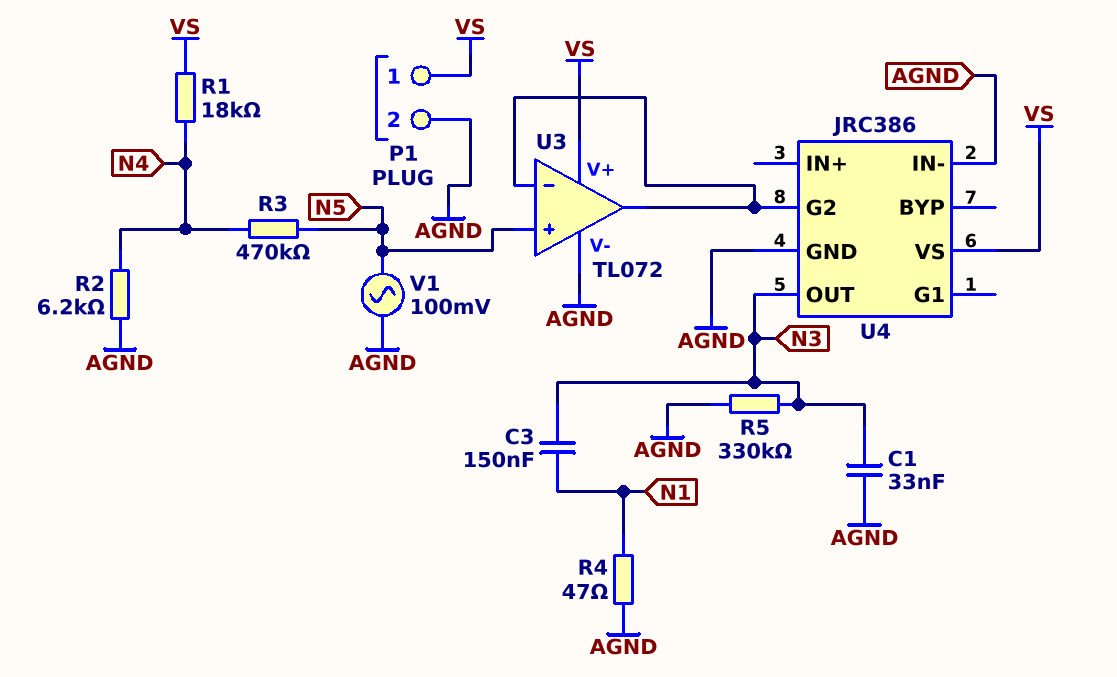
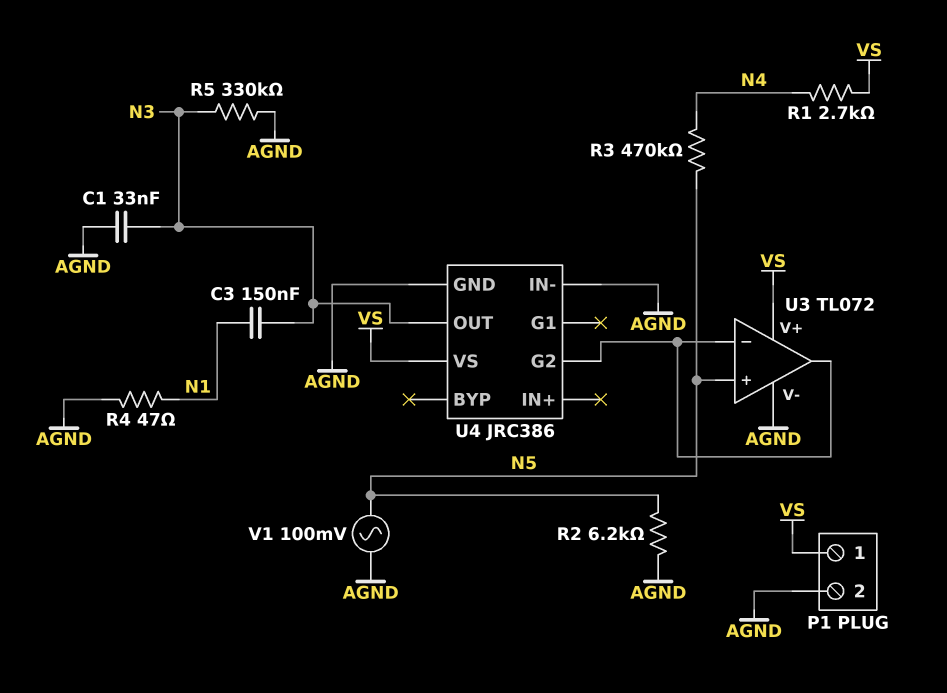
R1: 18k (N4, VS) -> 2.7k (N4, VS)
R2: 6.2k (AGND, N4) -> 6.2k (AGND, N5)

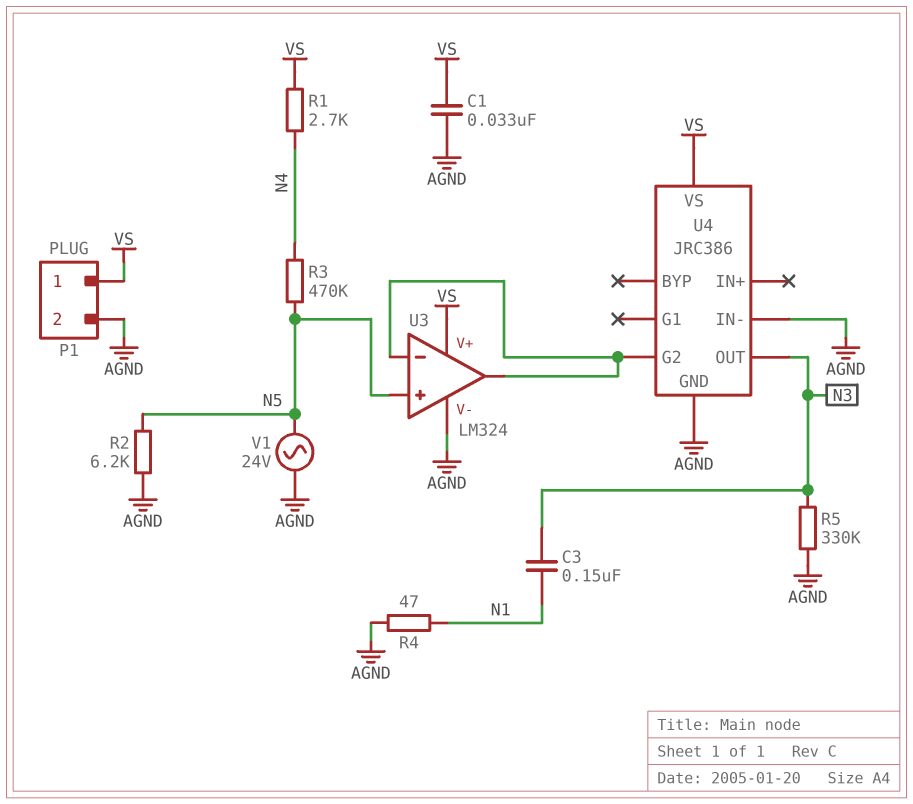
C1: 33nF (AGND, N3) -> 33nF (AGND, VS)
U3: TL072 -> LM324
V1: AC 100mV (AGND, N5) -> AC 24V (AGND, N5)

